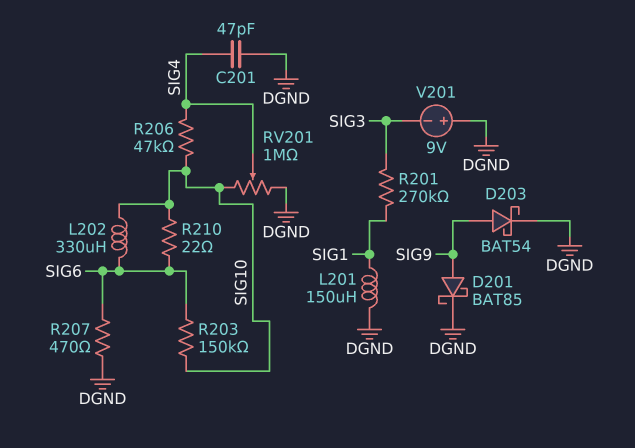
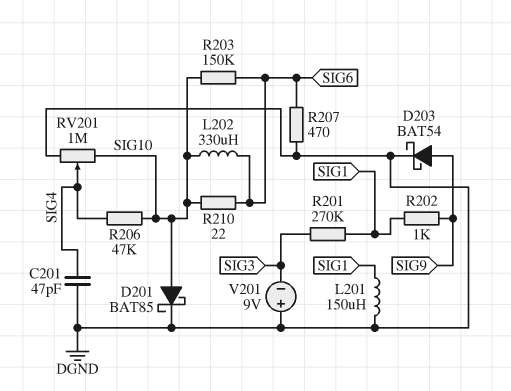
D201: schottky BAT85 (A SIG9, K DGND) -> schottky BAT85 (A SIG10, K DGND)
R202: none -> 1k (SIG1, SIG9)

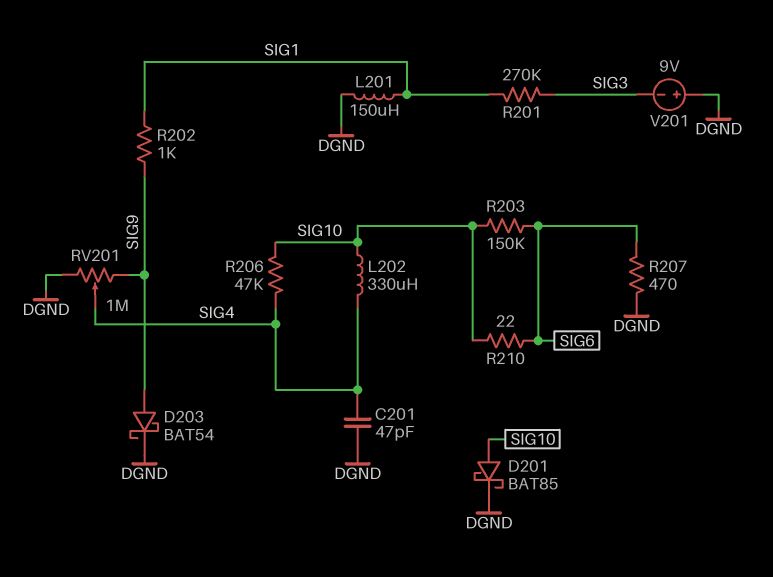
L202: 330uH (SIG6, SIG10) -> 330uH (SIG4, SIG10)
RV201: 1M (DGND, SIG10, wiper SIG4) -> 1M (DGND, SIG9, wiper SIG4)

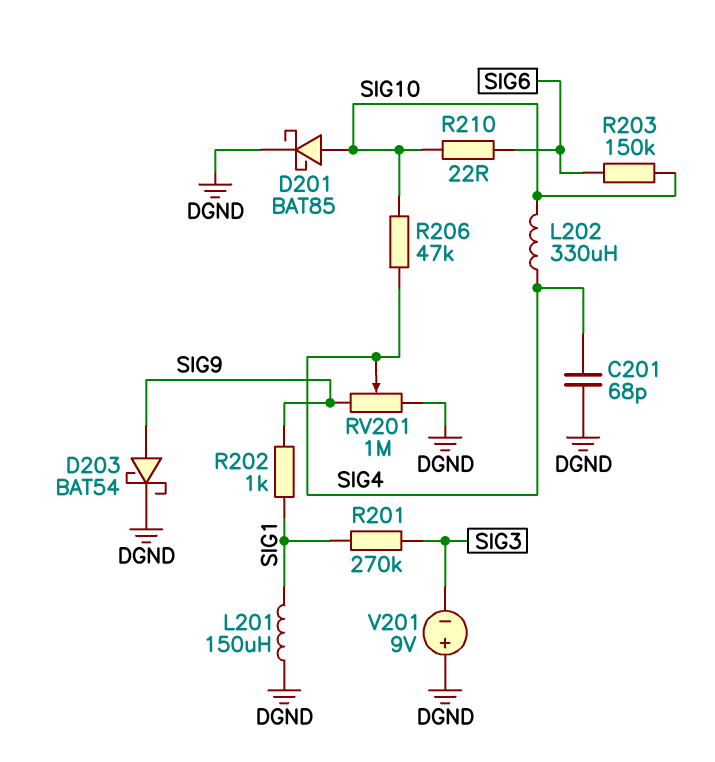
C201: 47pF (DGND, SIG4) -> 68pF (DGND, SIG4)
R207: 470 (DGND, SIG6) -> none

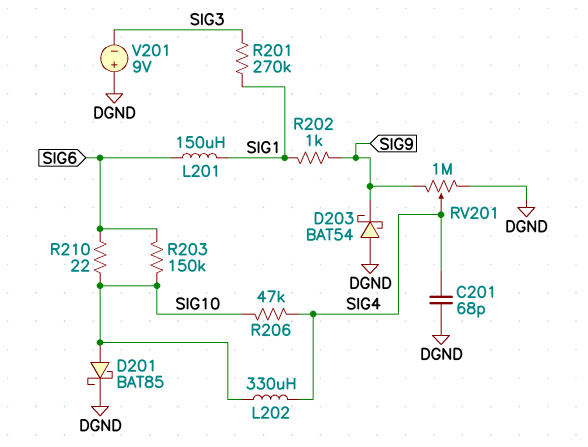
D203: schottky BAT54 (A SIG9, K DGND) -> schottky BAT54 (A DGND, K SIG9)
L201: 150uH (DGND, SIG1) -> 150uH (SIG1, SIG6)

